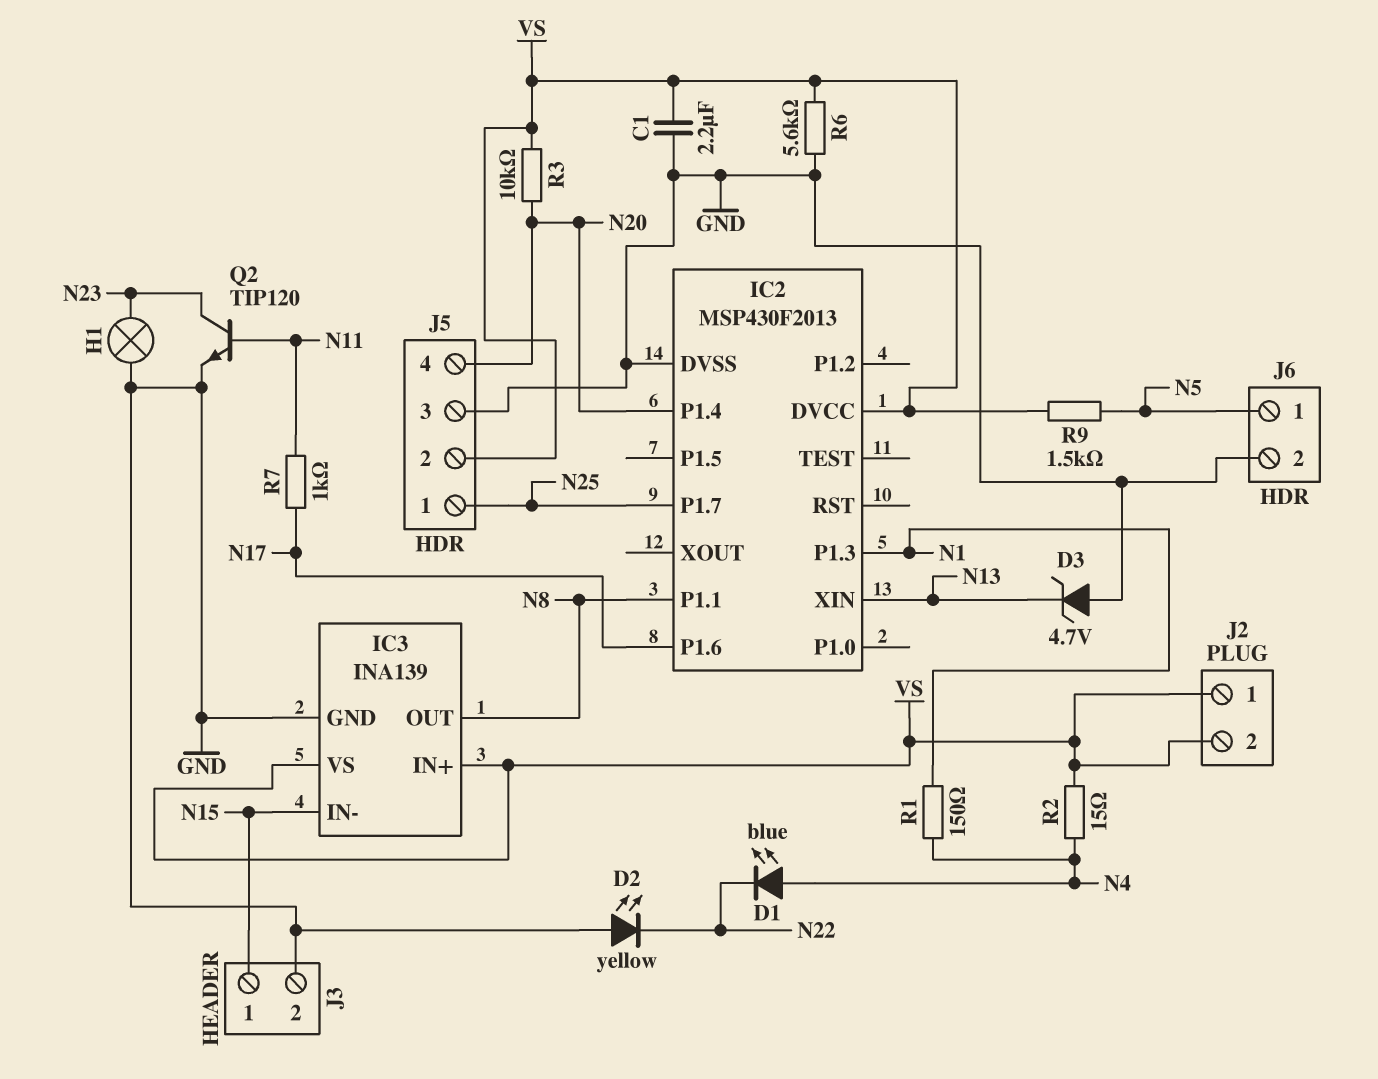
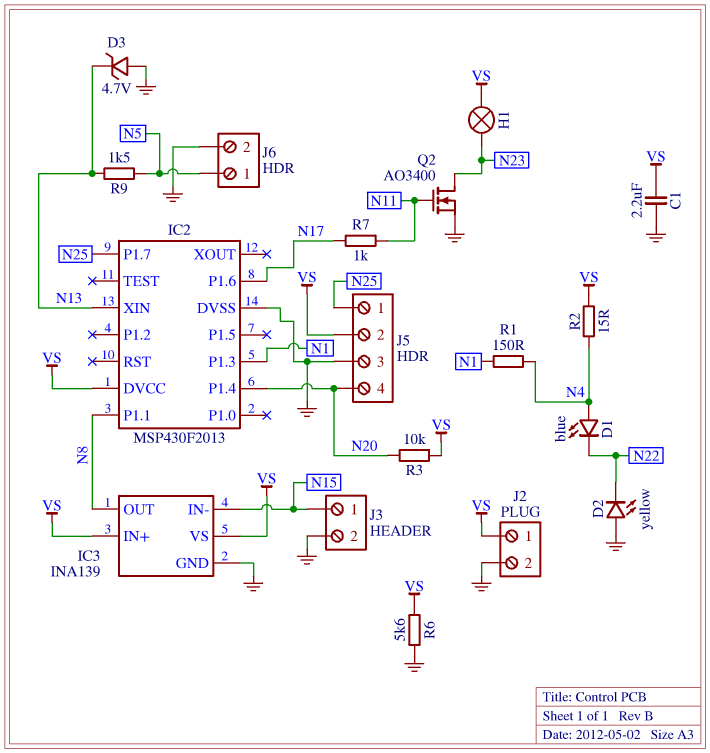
H1: lamp (GND, N23) -> lamp (N23, VS)
J2 pin 2: VS -> GND
Q2: NPN TIP120 (B N11, C N23, E GND) -> NMOS AO3400 (G N11, D N23, S GND)
R9: 1.5k (N5, VS) -> 1.5k (N5, N13)

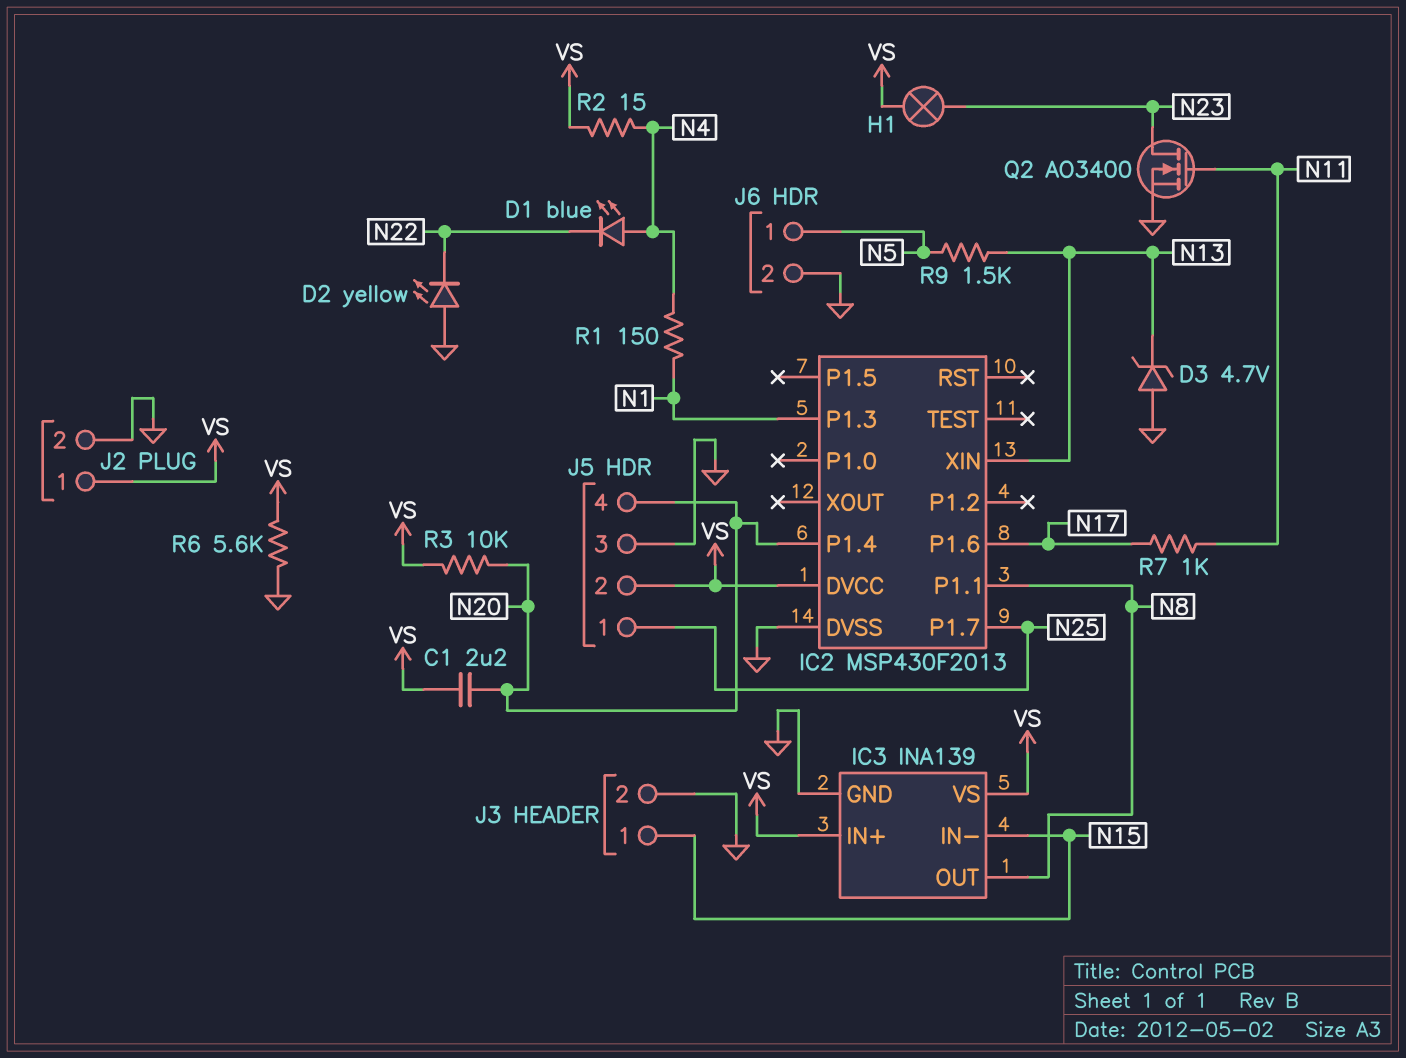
C1: 2.2uF (GND, VS) -> 2.2uF (N20, VS)

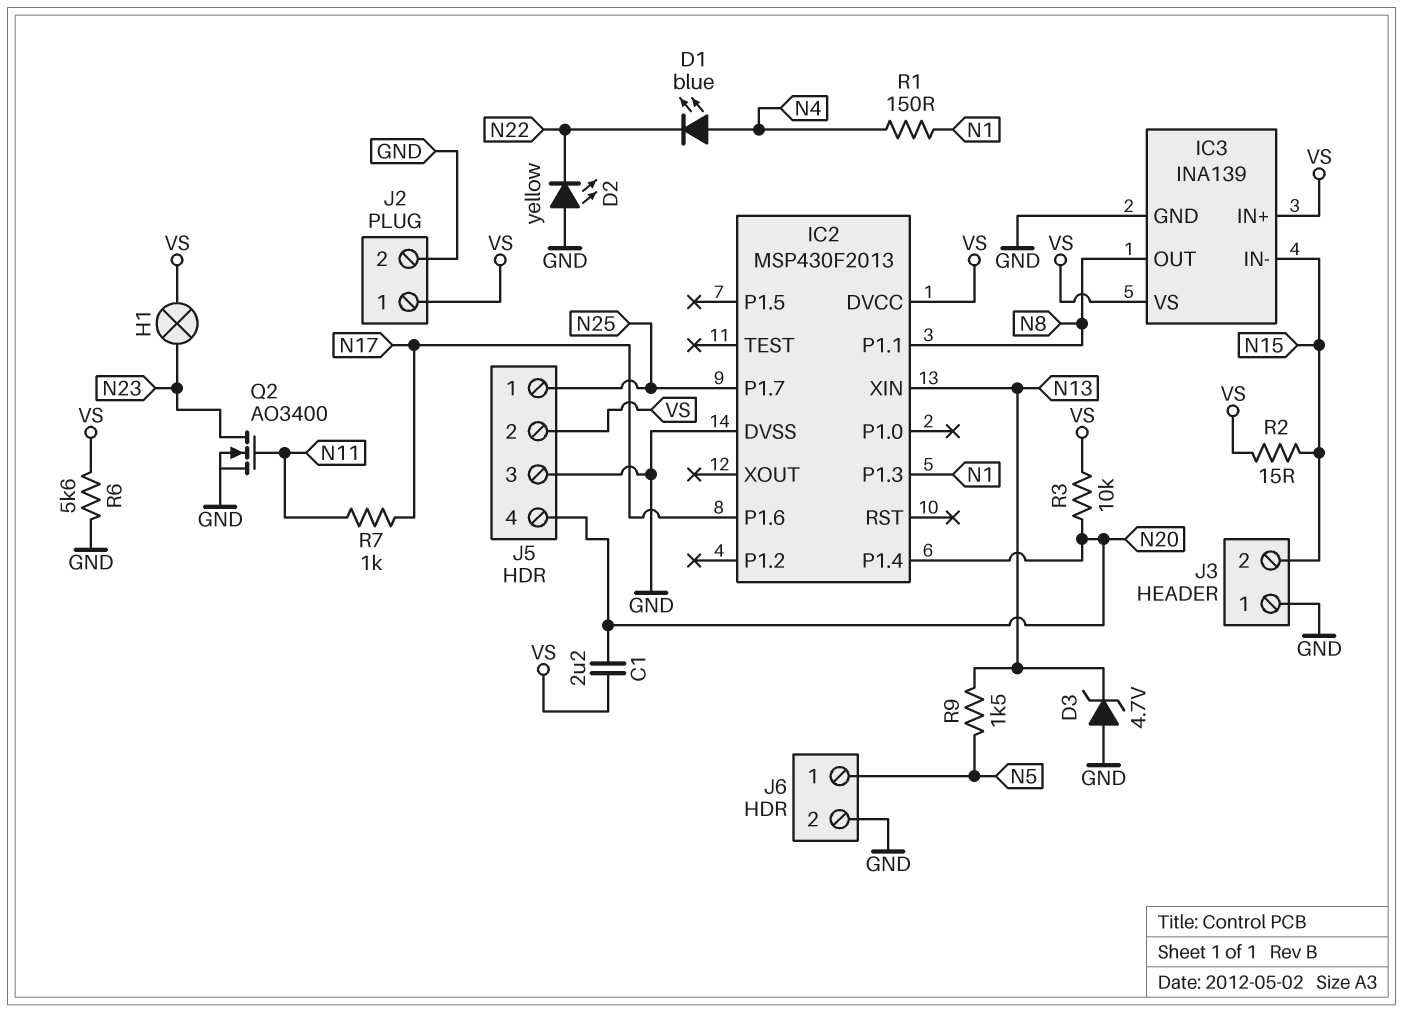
J3 pin 1: N15 -> GND
J3 pin 2: GND -> N15
R2: 15 (N4, VS) -> 15 (N15, VS)

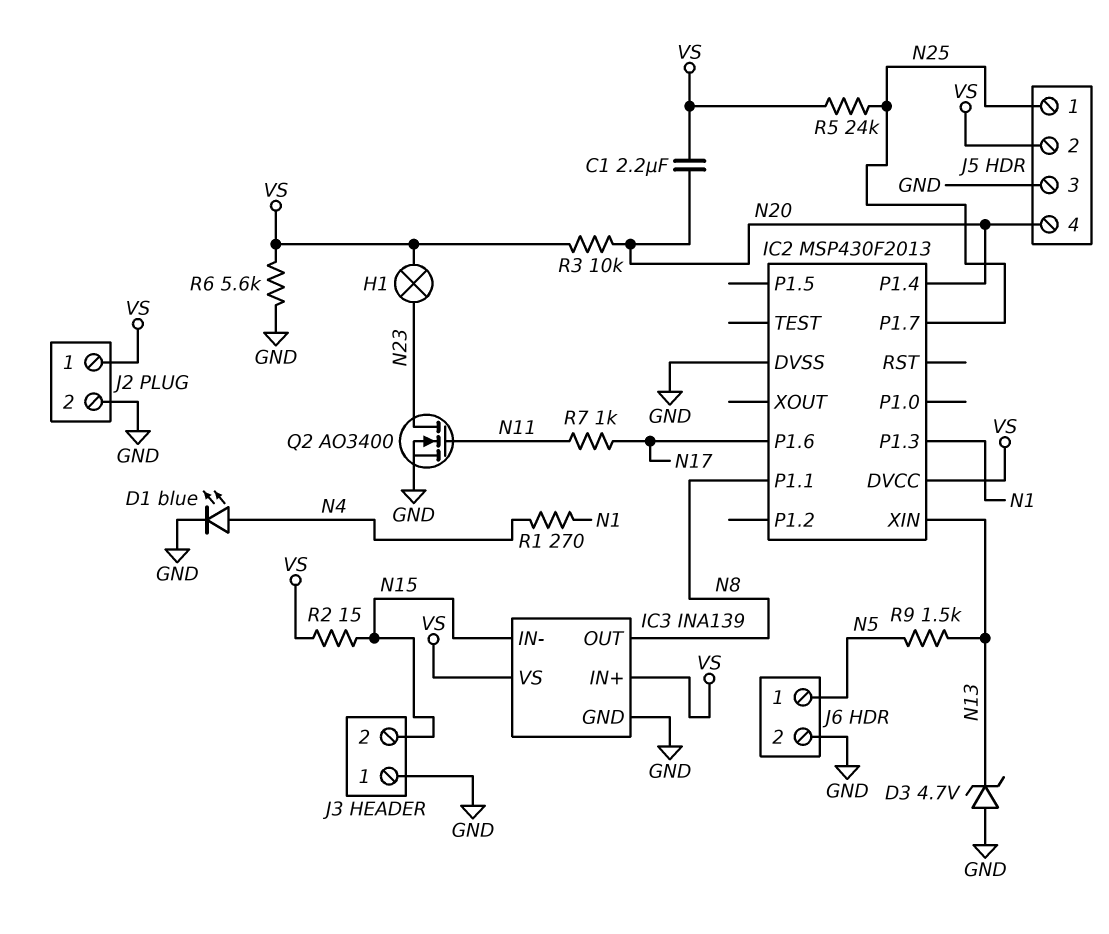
D1: LED blue (A N4, K N22) -> LED blue (A N4, K GND)
D2: LED yellow (A GND, K N22) -> none
R1: 150 (N1, N4) -> 270 (N1, N4)
R5: none -> 24k (N25, VS)

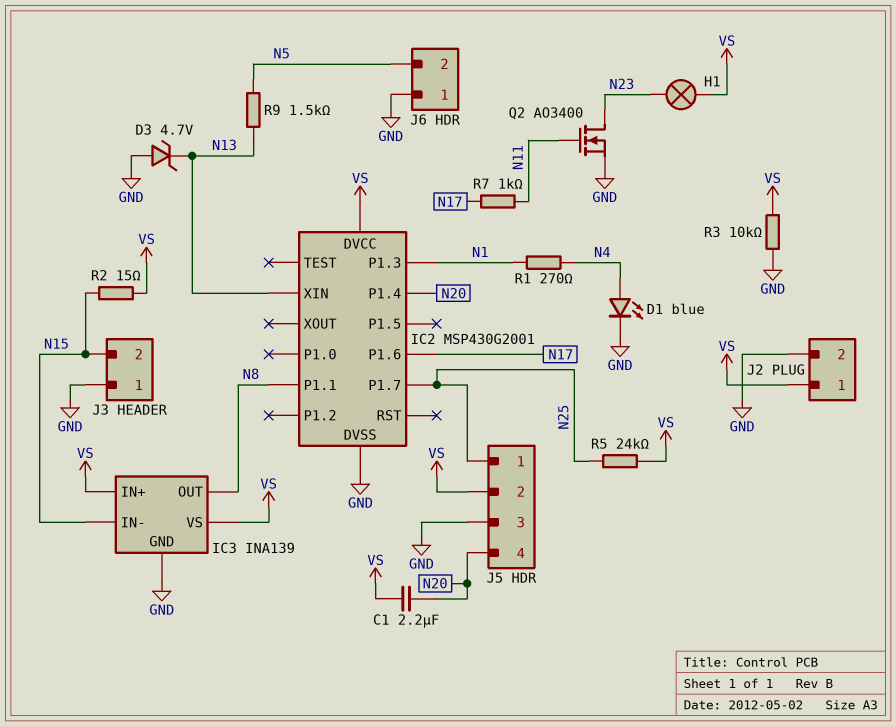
IC2: MSP430F2013 -> MSP430G2001
J6 pin 1: N5 -> GND
J6 pin 2: GND -> N5
R3: 10k (N20, VS) -> 10k (GND, VS)
R6: 5.6k (GND, VS) -> none

